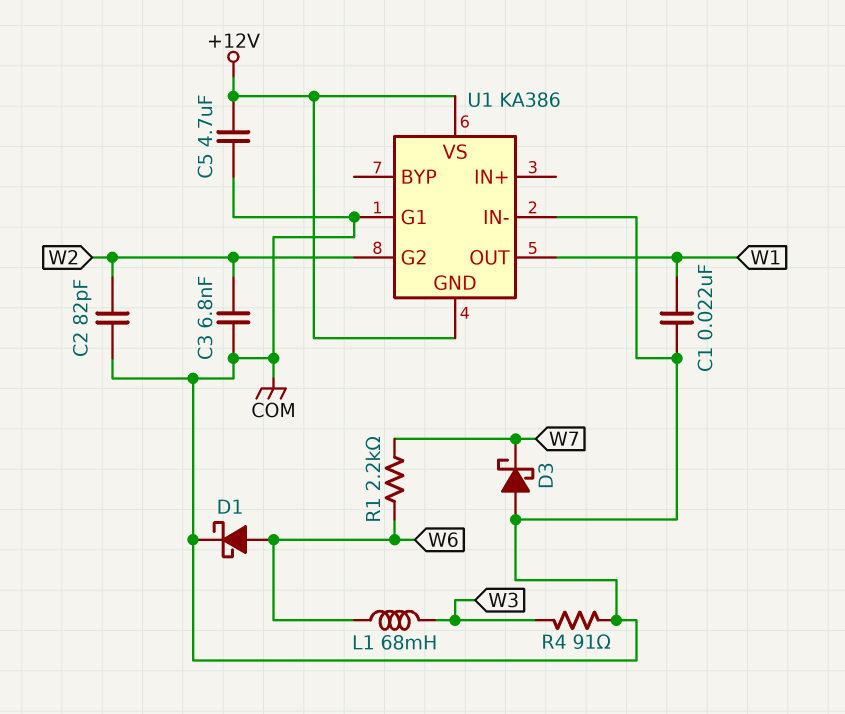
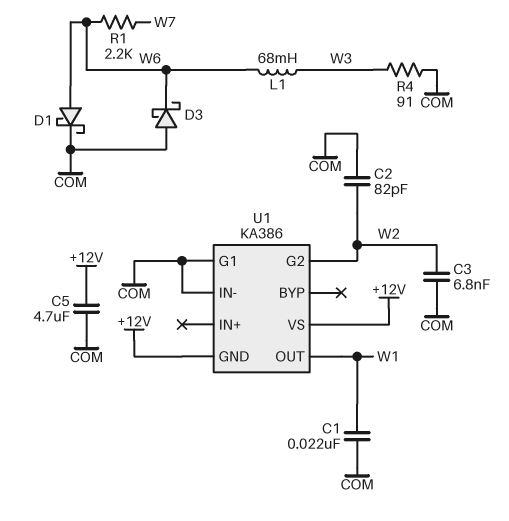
D3: schottky (A COM, K W7) -> schottky (A COM, K W6)

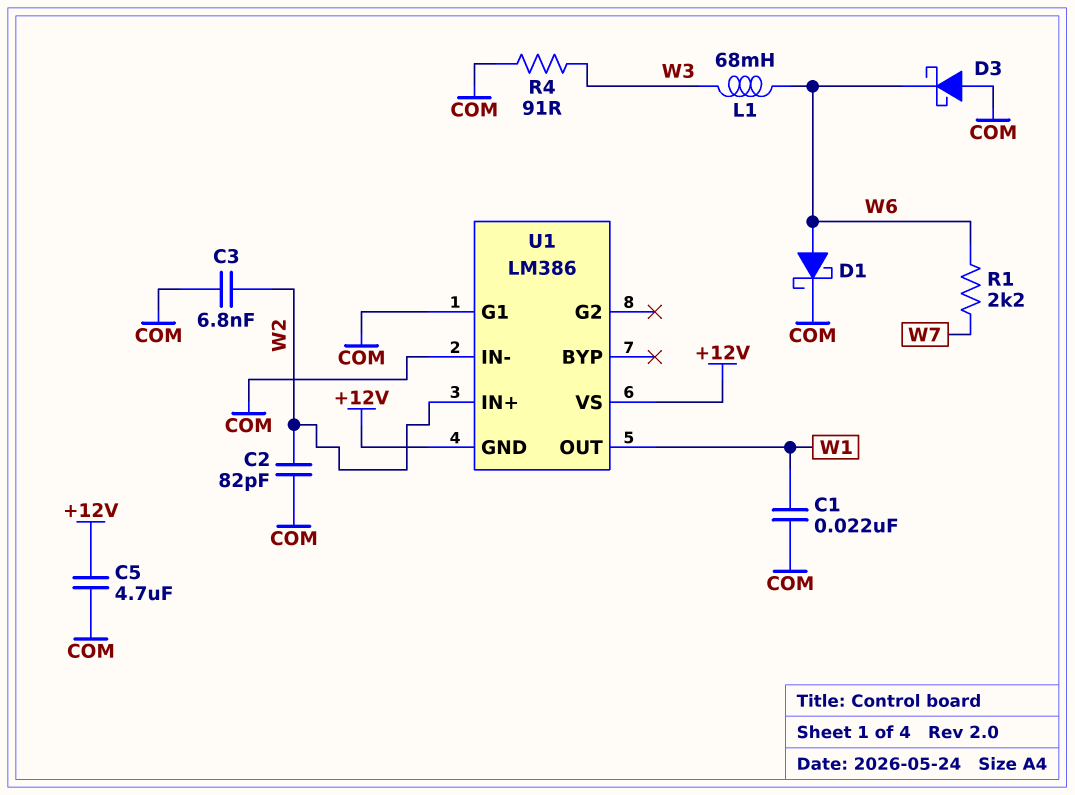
U1: KA386 -> LM386
U1 pin G2: W2 -> none
U1 pin IN+: none -> W2

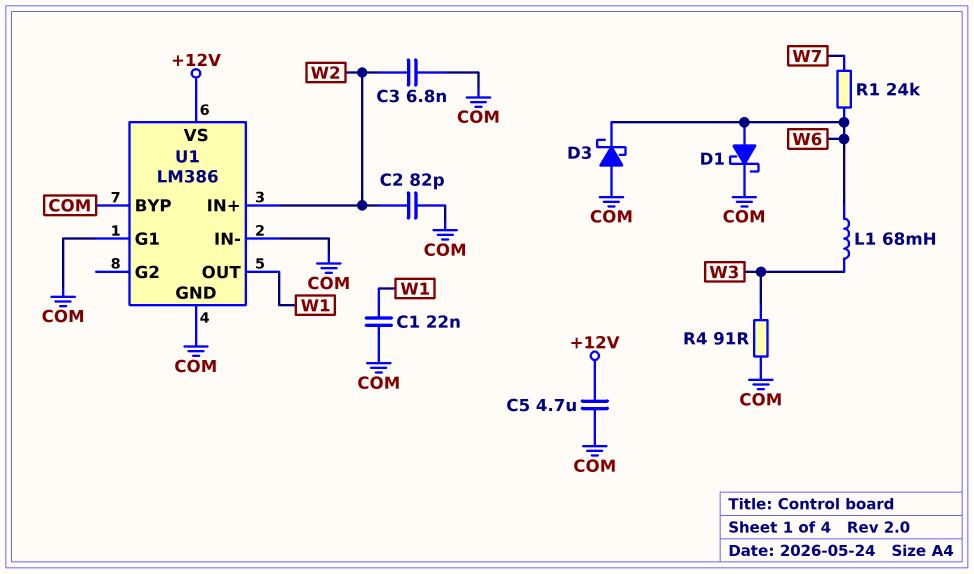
R1: 2.2k (W6, W7) -> 24k (W6, W7)
U1 pin BYP: none -> COM
U1 pin GND: +12V -> COM

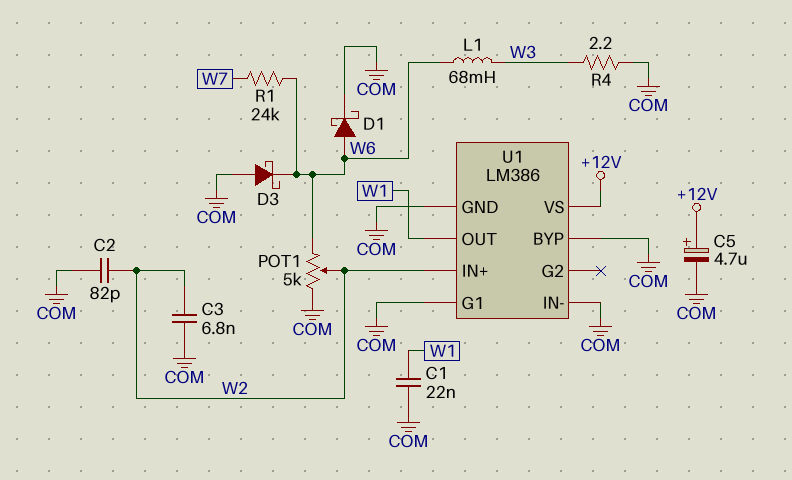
C5: 4.7uF (+12V, COM) -> 4.7uF (plus +12V, minus COM)
POT1: none -> 5k (COM, W6, wiper W2)
R4: 91 (COM, W3) -> 2.2 (COM, W3)

